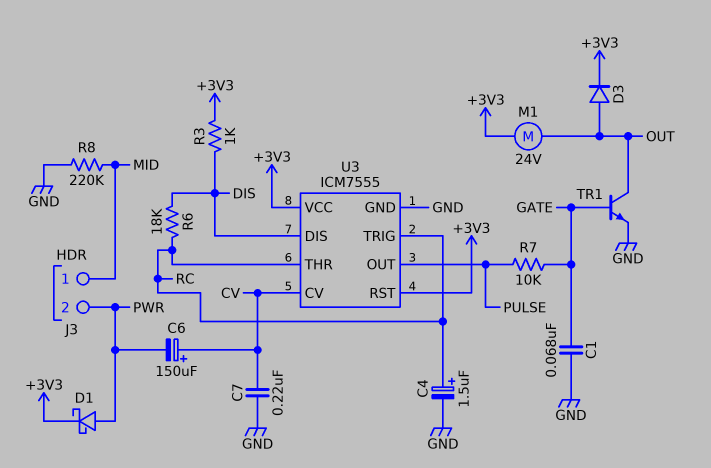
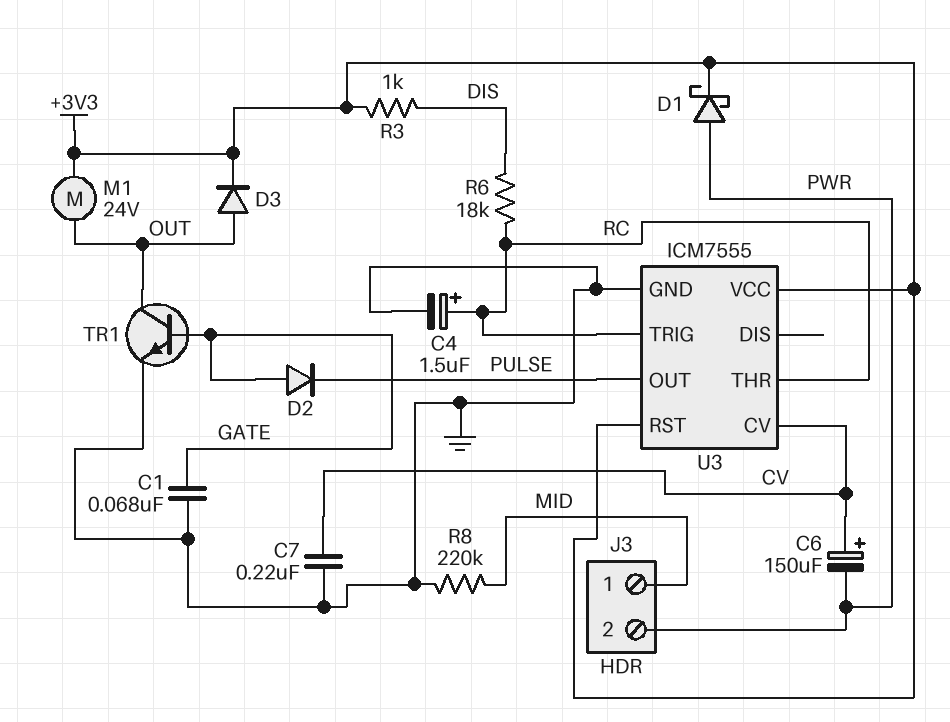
D2: none -> diode (A GATE, K PULSE)
R7: 10k (GATE, PULSE) -> none
U3 pin DIS: DIS -> none

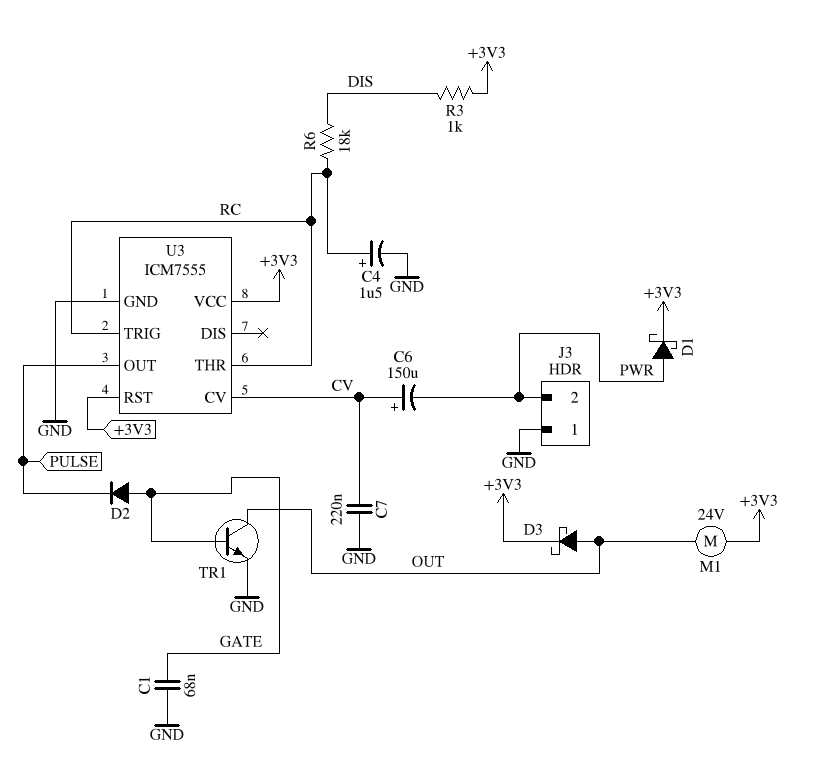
D3: diode (A OUT, K +3V3) -> schottky (A OUT, K +3V3)
J3 pin 1: MID -> GND
R8: 220k (GND, MID) -> none

